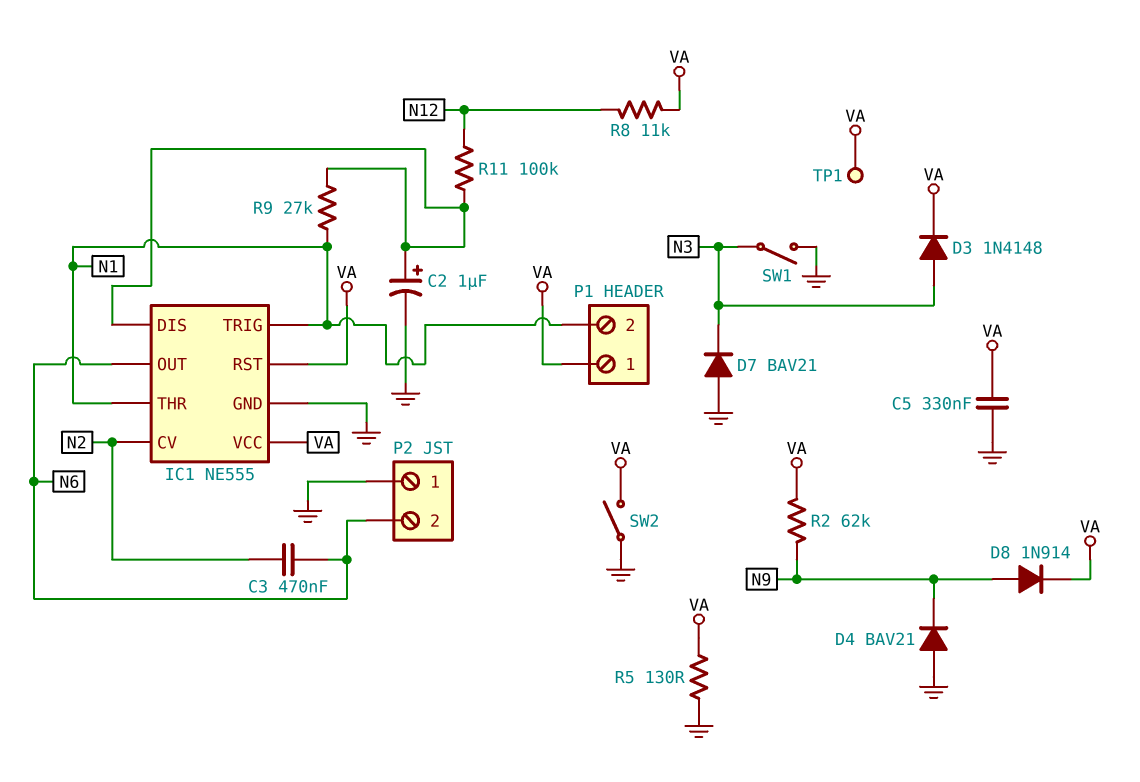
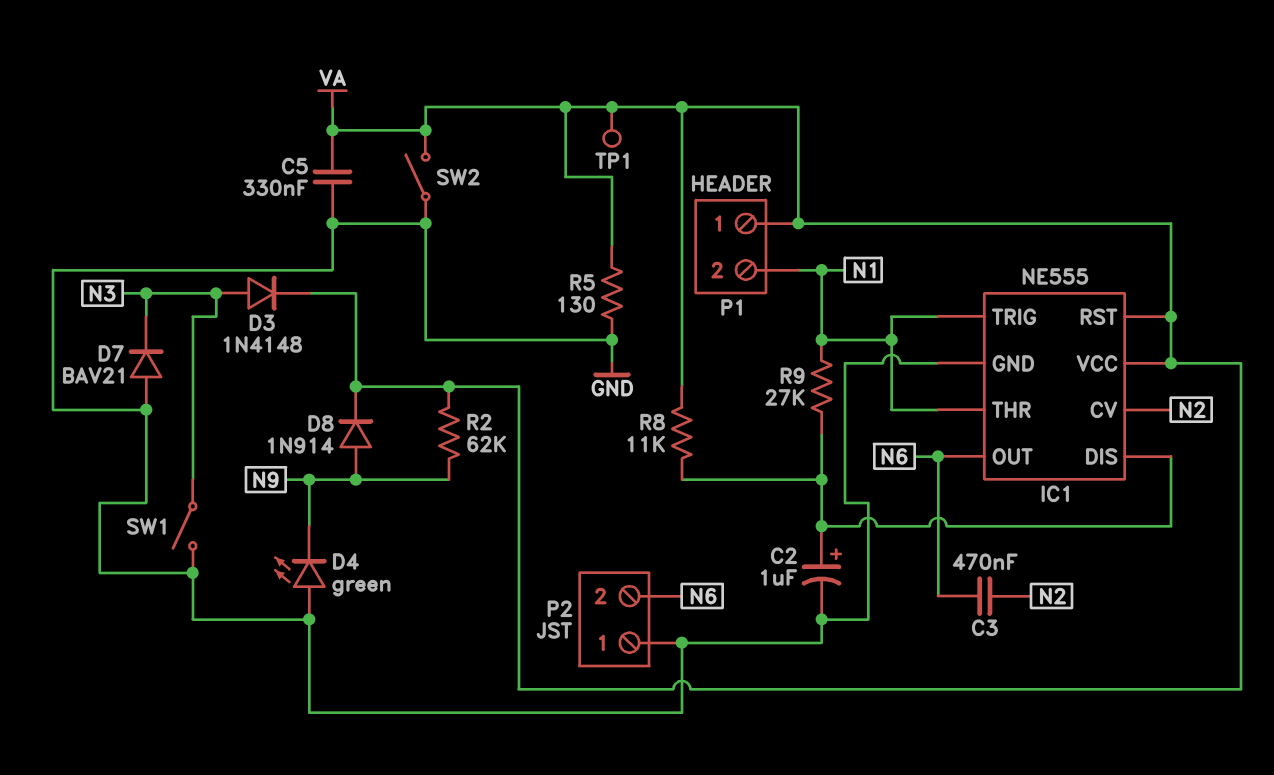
D4: diode BAV21 (A GND, K N9) -> LED green (A GND, K N9)
R8: 11k (N12, VA) -> 11k (IC1/DIS, VA)
R11: 100k (IC1/DIS, N12) -> none

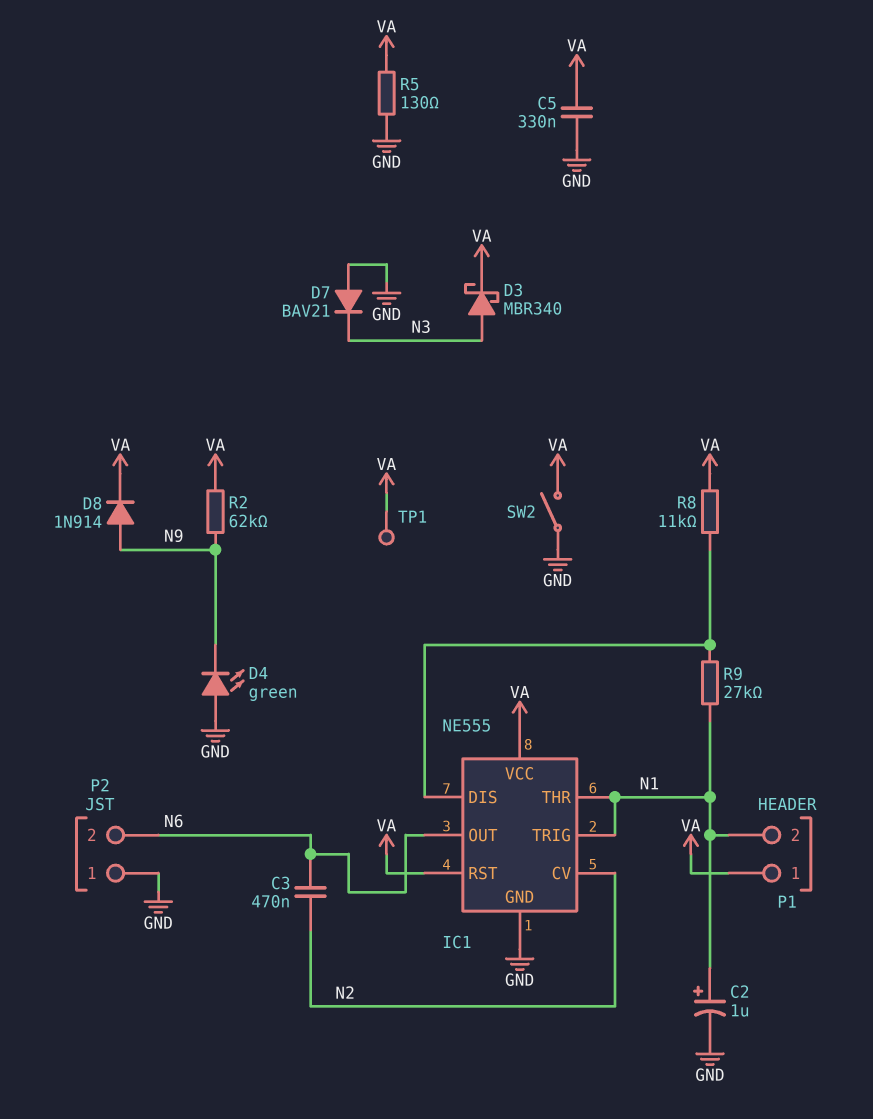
C2: 1uF (plus IC1/DIS, minus GND) -> 1uF (plus N1, minus GND)
D3: diode 1N4148 (A N3, K VA) -> schottky MBR340 (A N3, K VA)
SW1: switch (GND, N3) -> none

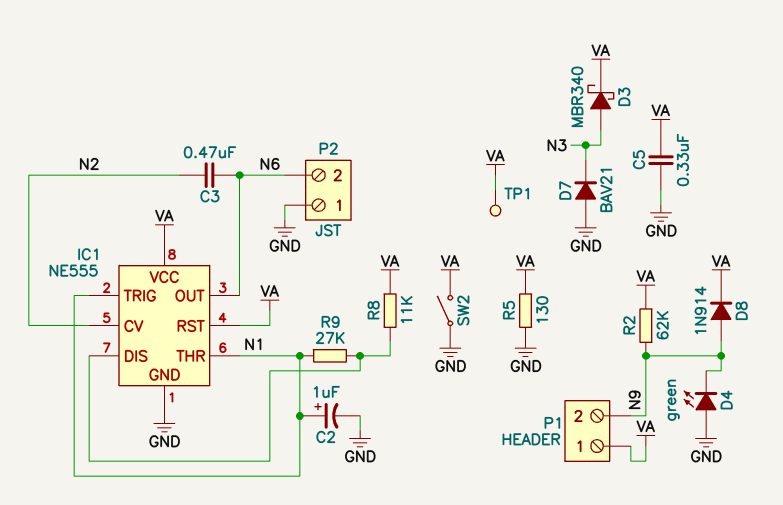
P1 pin 2: N1 -> N9

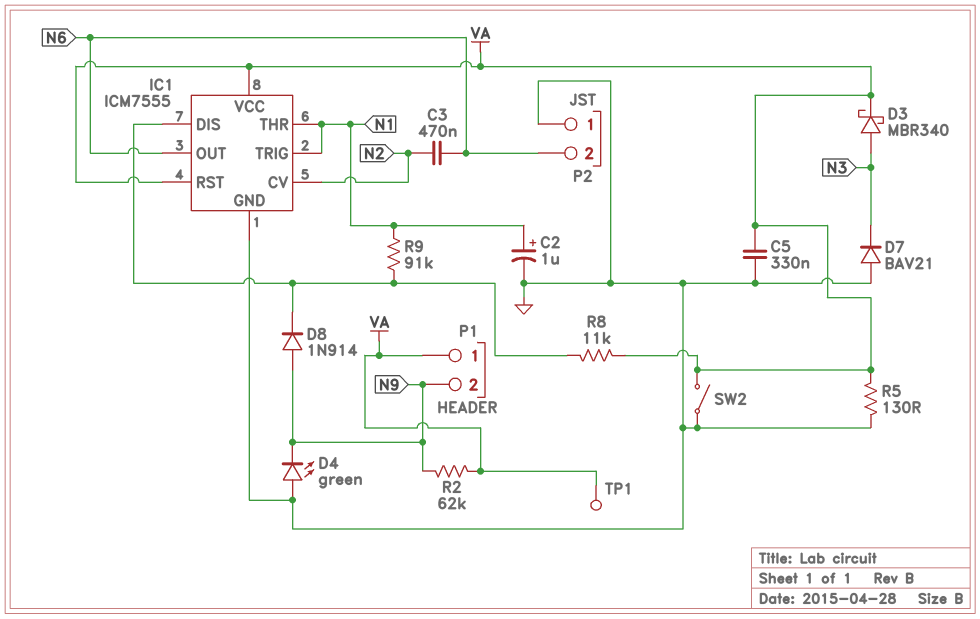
D8: diode 1N914 (A N9, K VA) -> diode 1N914 (A N9, K IC1/DIS)
IC1: NE555 -> ICM7555
R9: 27k (IC1/DIS, N1) -> 91k (IC1/DIS, N1)

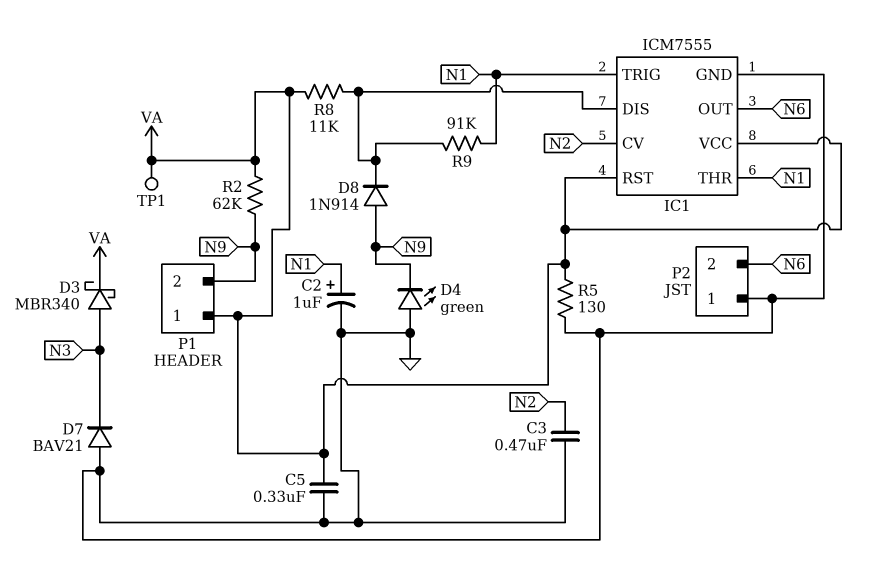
C3: 470nF (N2, N6) -> 470nF (GND, N2)
SW2: switch (GND, VA) -> none

